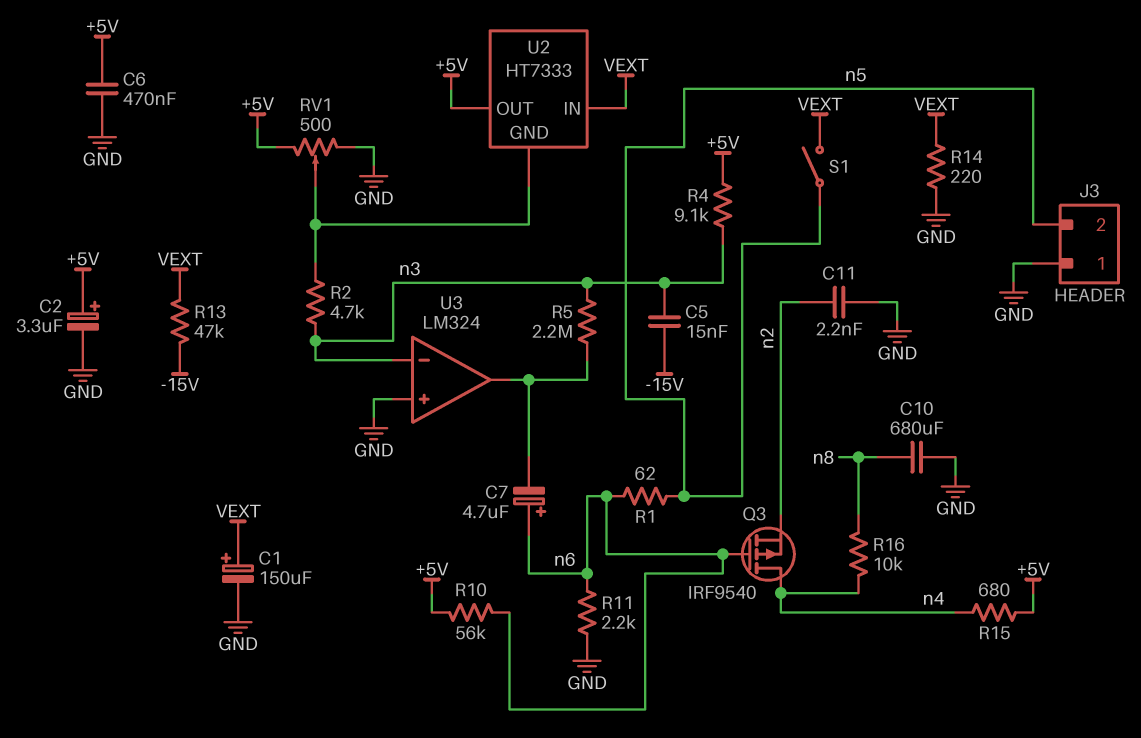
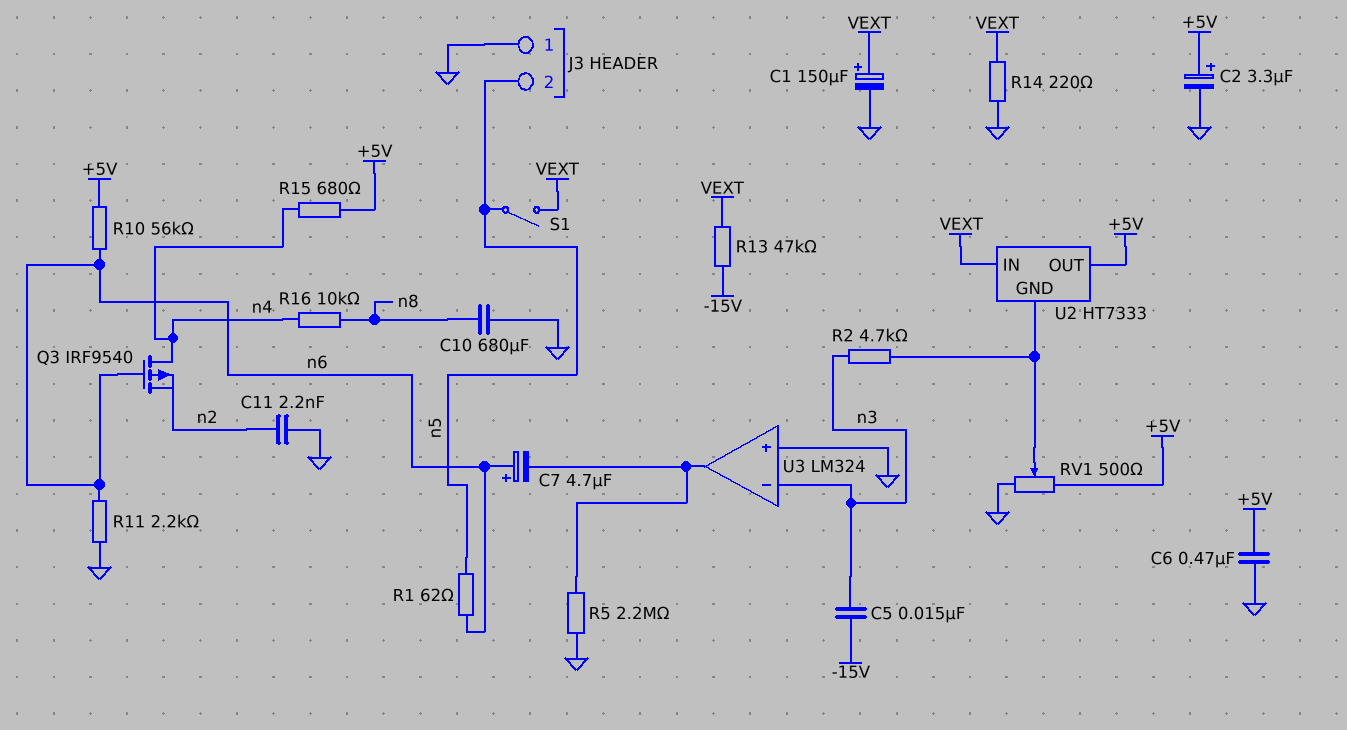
R4: 9.1k (+5V, n3) -> none
R5: 2.2M (U3/out, n3) -> 2.2M (GND, U3/out)

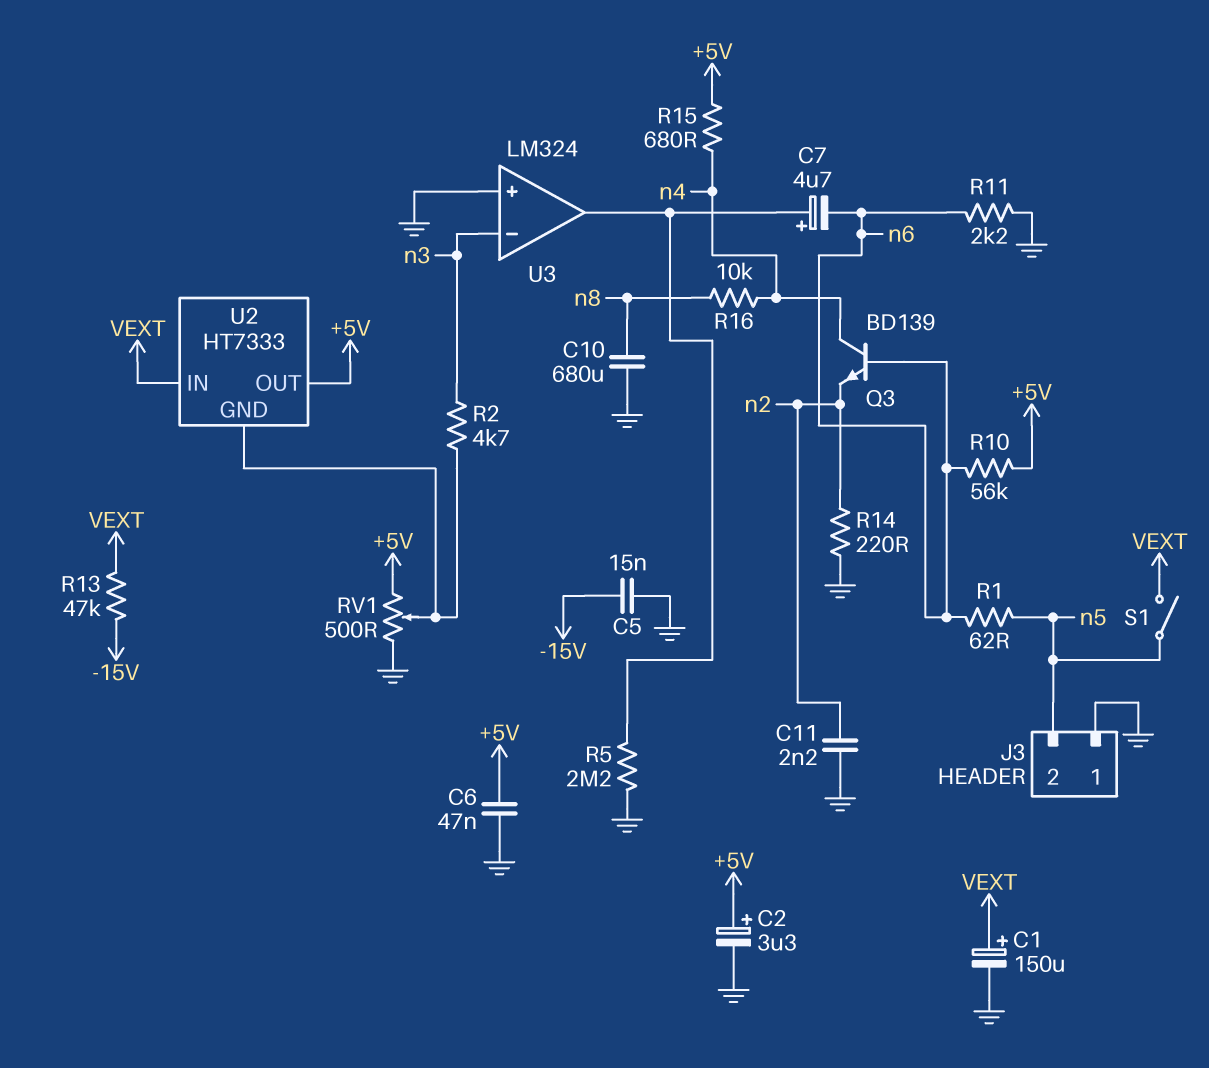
C5: 15nF (-15V, n3) -> 15nF (-15V, GND)
C6: 470nF (+5V, GND) -> 47nF (+5V, GND)
C7: 4.7uF (plus n6, minus U3/out) -> 4.7uF (plus U3/out, minus n6)
Q3: PMOS IRF9540 (G n6, D n4, S n2) -> NPN BD139 (B n6, C n4, E n2)
R14: 220 (GND, VEXT) -> 220 (GND, n2)

